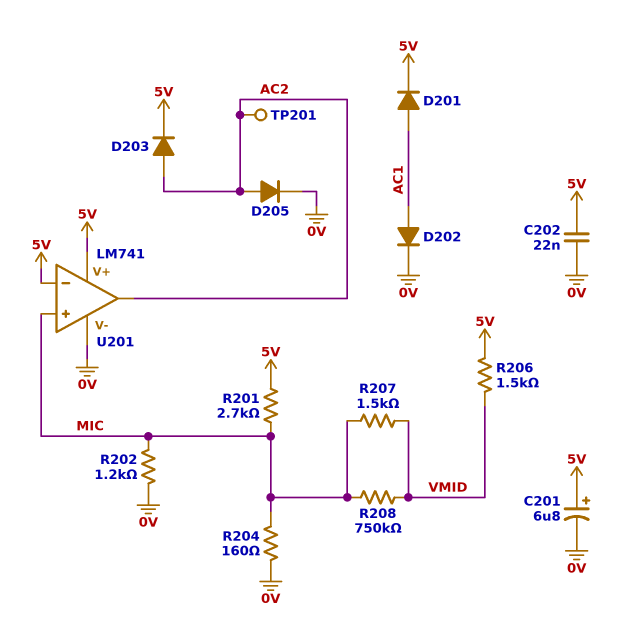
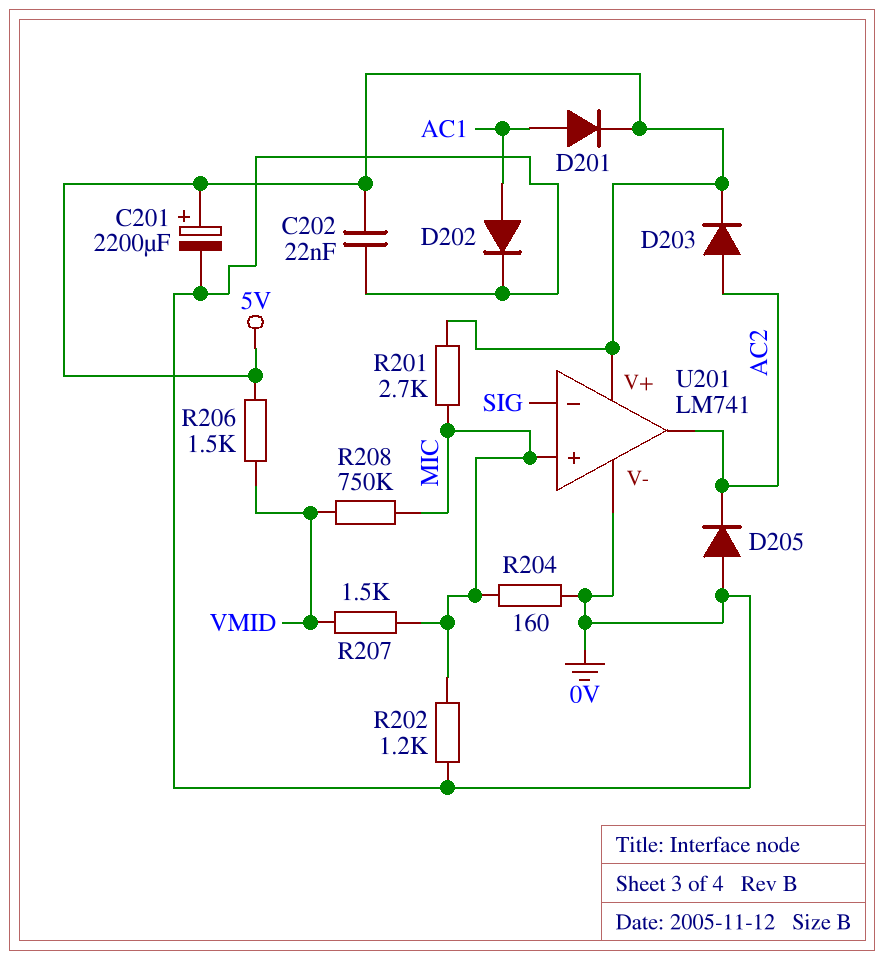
C201: 6.8uF (plus 5V, minus 0V) -> 2200uF (plus 5V, minus 0V)
D205: diode (A AC2, K 0V) -> diode (A 0V, K AC2)
TP201: test point (AC2) -> none
U201 pin in-: 5V -> SIG

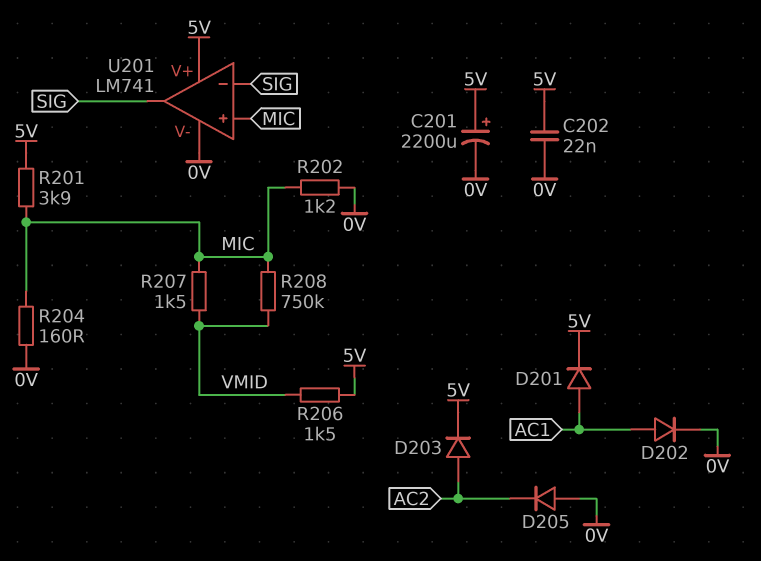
R201: 2.7k (5V, MIC) -> 3.9k (5V, MIC)
U201 pin out: AC2 -> SIG

